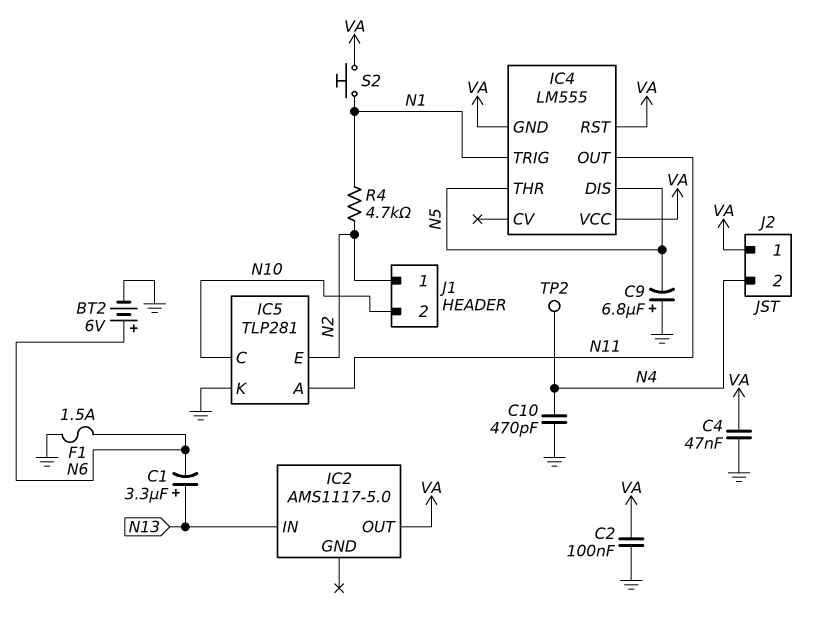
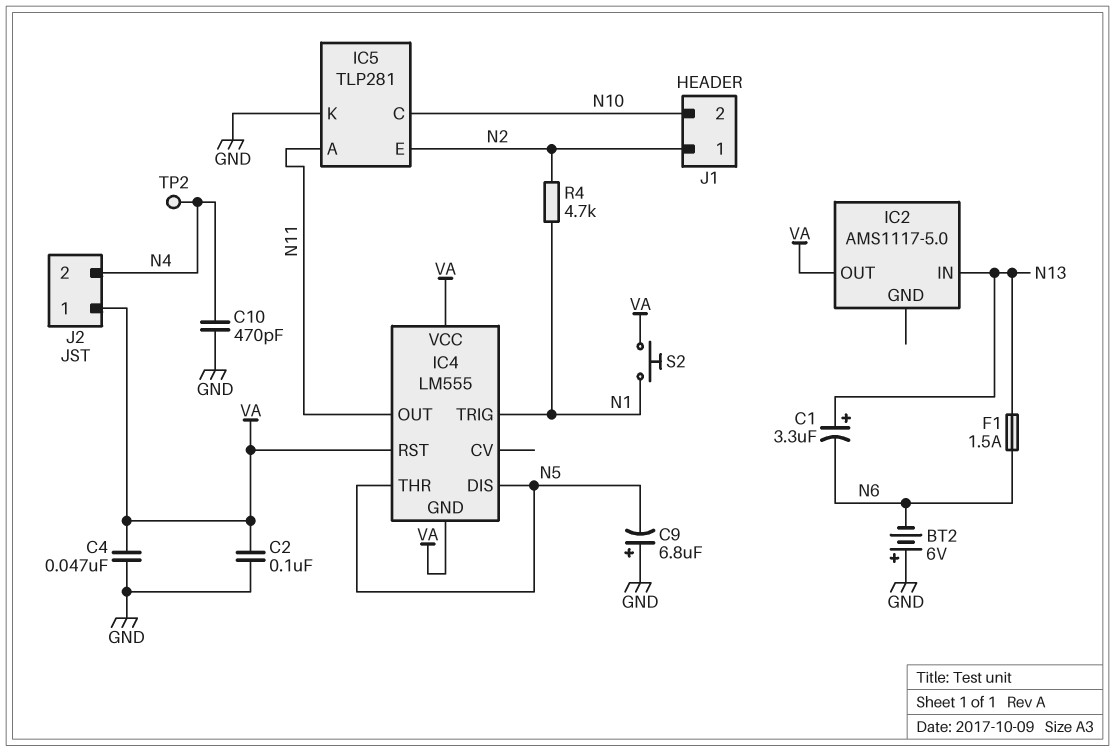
BT2: 6V (plus N6, minus GND) -> 6V (plus GND, minus N6)
F1: 1.5A (GND, N6) -> 1.5A (N6, N13)

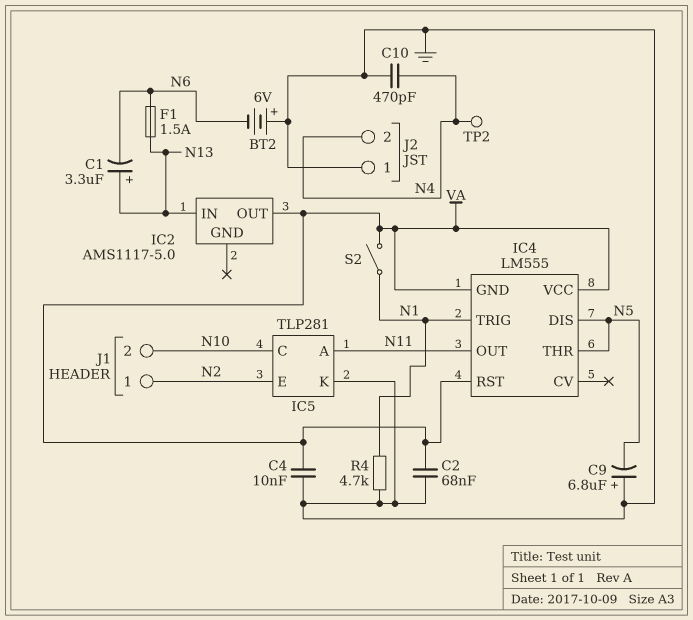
C2: 100nF (GND, VA) -> 68nF (GND, VA)
C4: 47nF (GND, VA) -> 10nF (GND, VA)
J2 pin 1: VA -> GND
R4: 4.7k (N1, N2) -> 4.7k (GND, N1)
S2: button (N1, VA) -> switch (N1, VA)

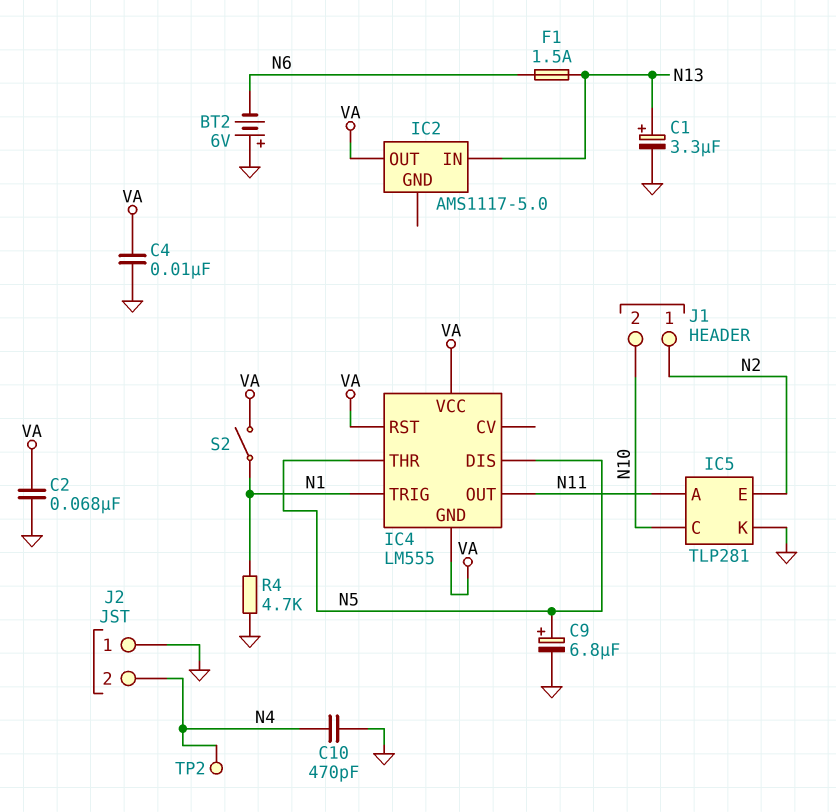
C1: 3.3uF (plus N13, minus N6) -> 3.3uF (plus N13, minus GND)
C9: 6.8uF (plus GND, minus N5) -> 6.8uF (plus N5, minus GND)

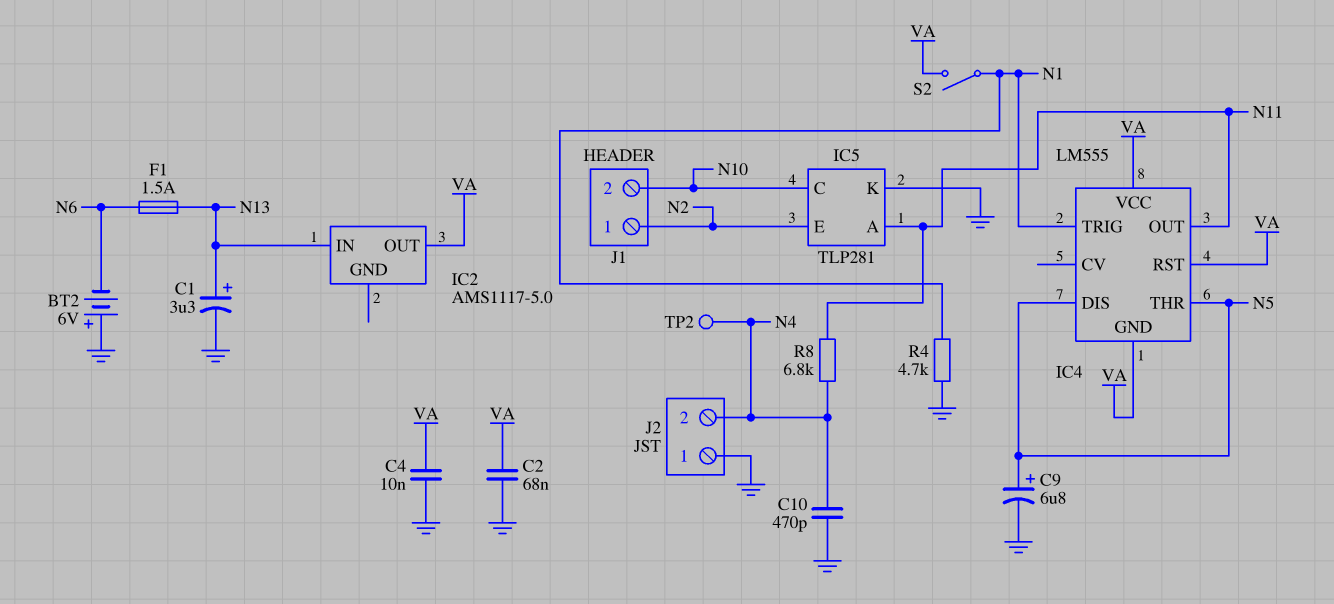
R8: none -> 6.8k (N4, N11)

